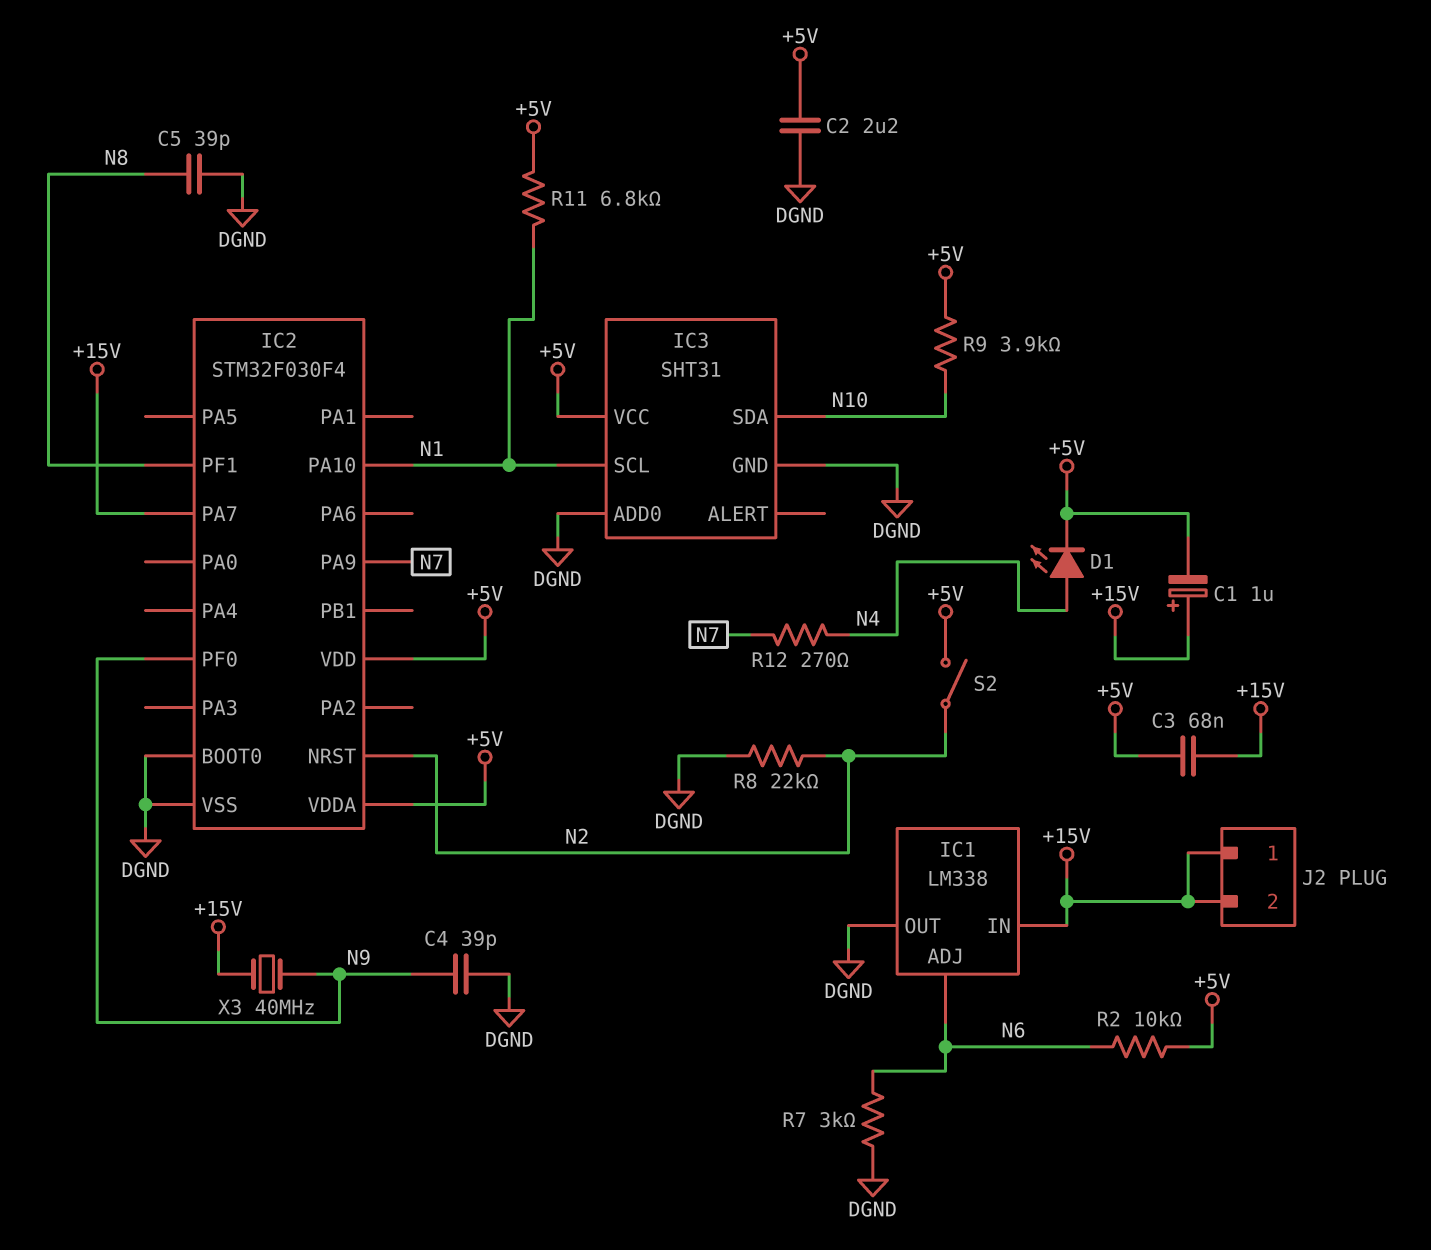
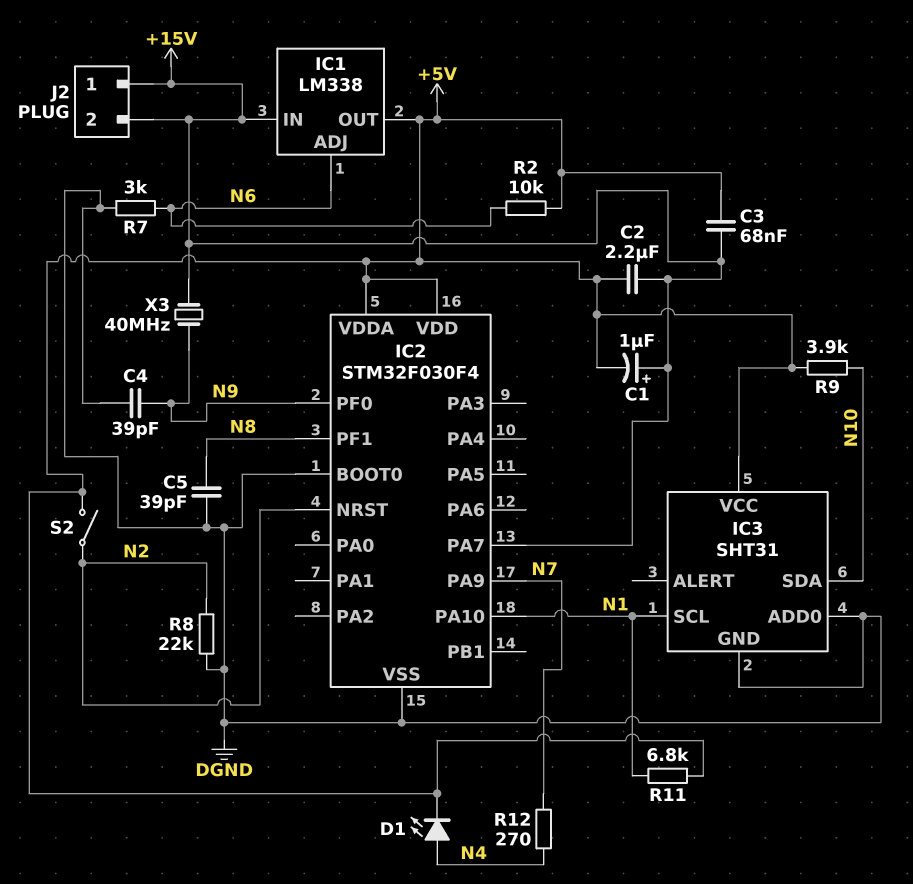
C2: 2.2uF (+5V, DGND) -> 2.2uF (+5V, +15V)
IC1 pin OUT: DGND -> +5V

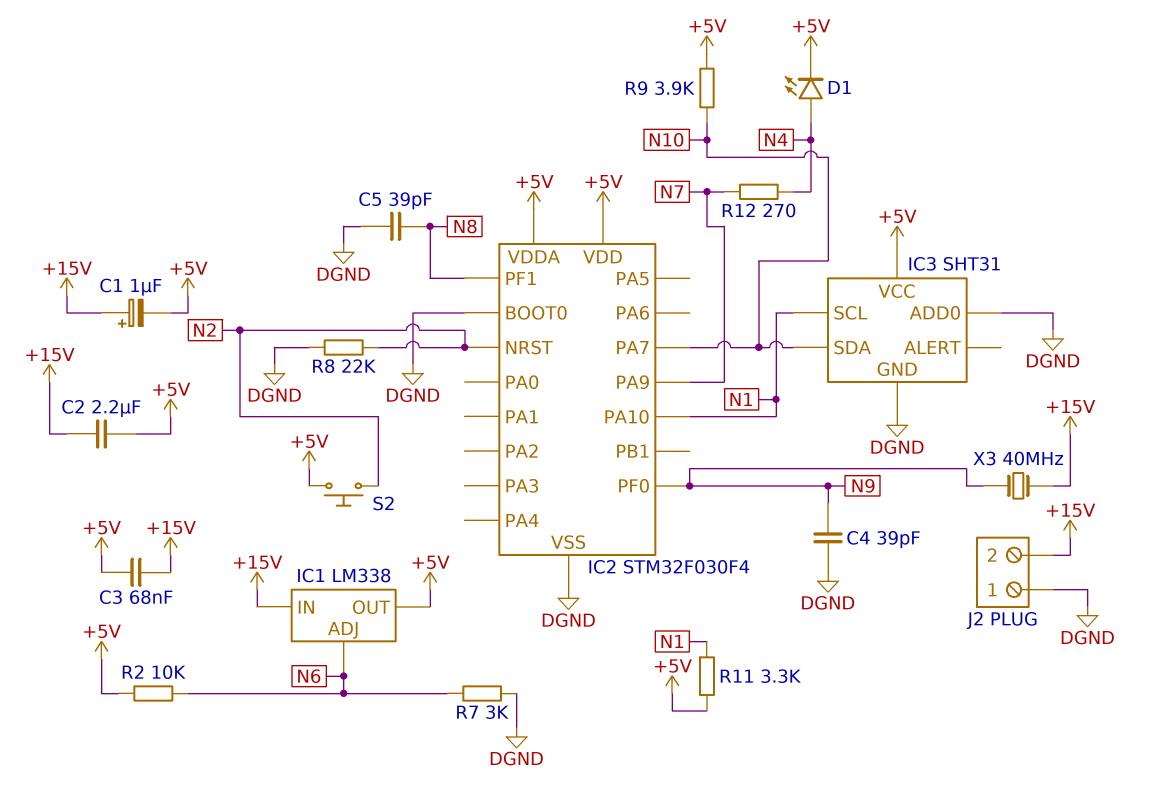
IC2 pin PA7: +15V -> N10
J2 pin 1: +15V -> DGND
R11: 6.8k (+5V, N1) -> 3.3k (+5V, N1)
S2: switch (+5V, N2) -> button (+5V, N2)

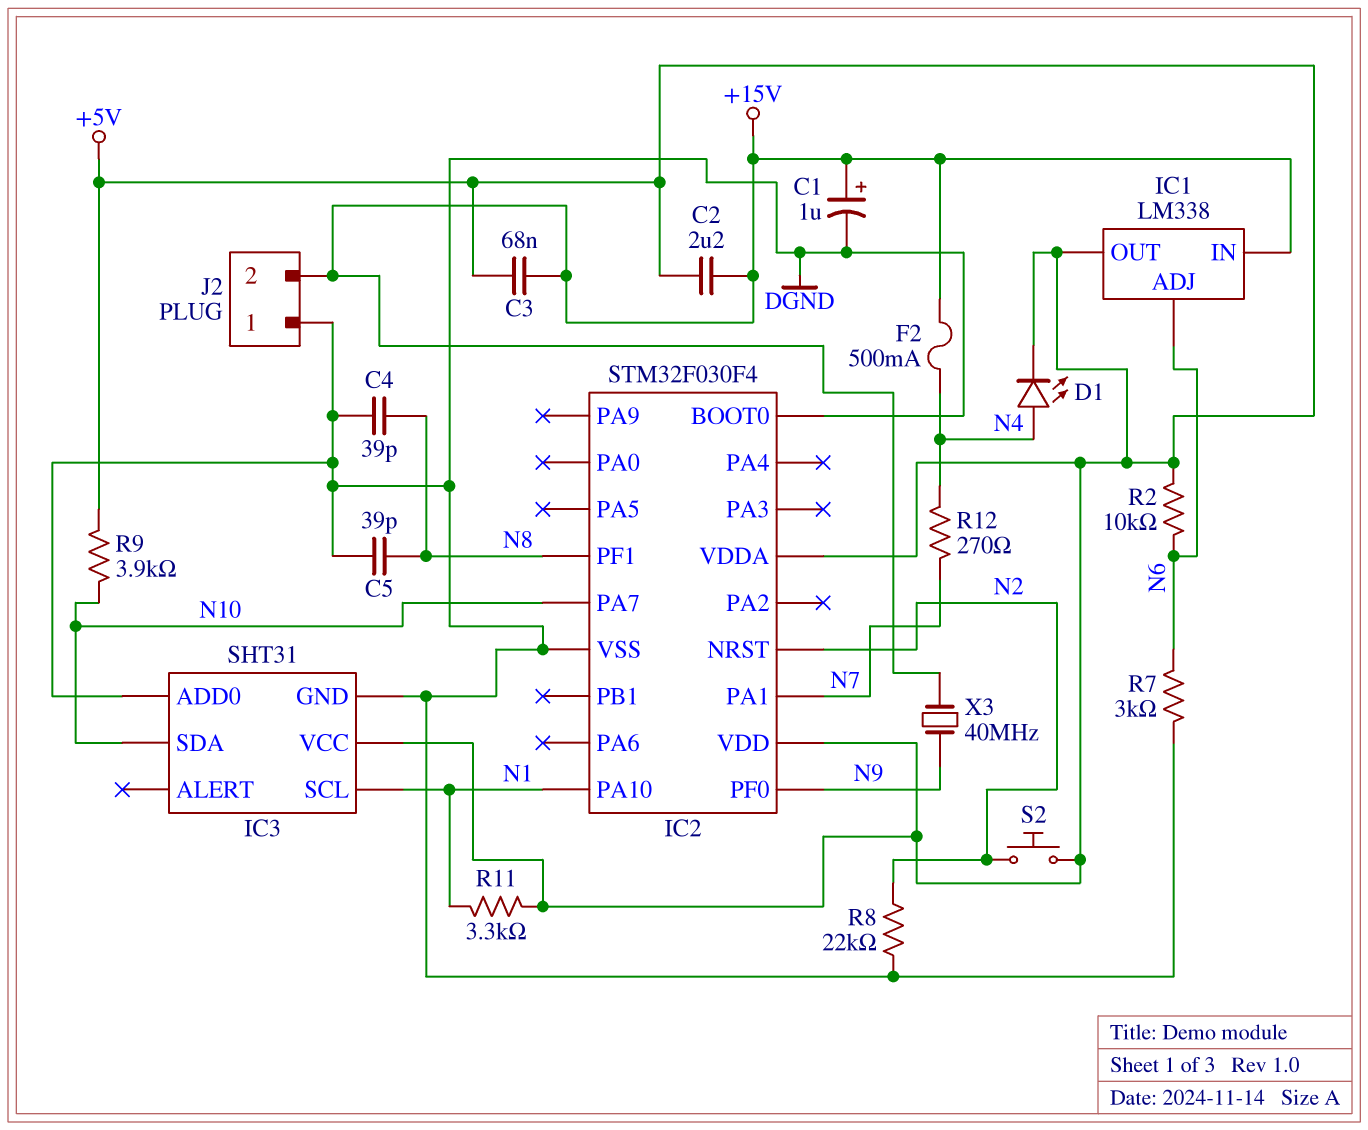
C1: 1uF (plus +15V, minus +5V) -> 1uF (plus +15V, minus DGND)
C4: 39pF (DGND, N9) -> 39pF (DGND, N8)
F2: none -> 500mA (+15V, N4)
IC2 pin PA1: none -> N7
IC2 pin PA9: N7 -> none

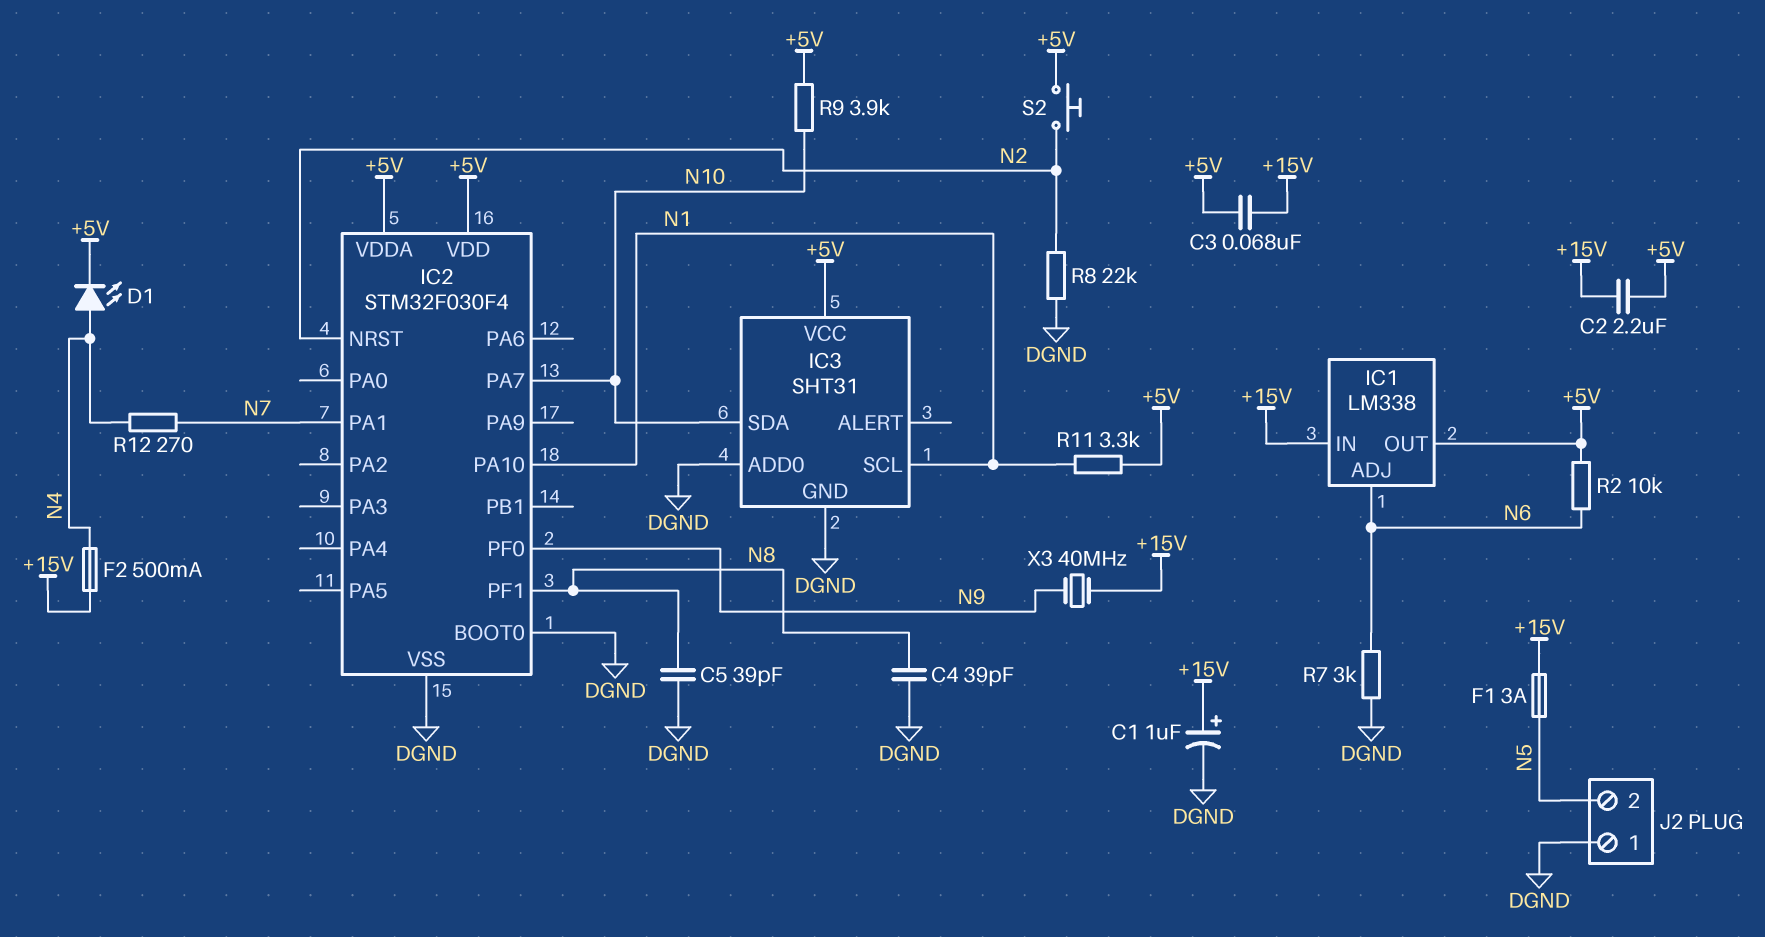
F1: none -> 3A (+15V, N5)
J2 pin 2: +15V -> N5

